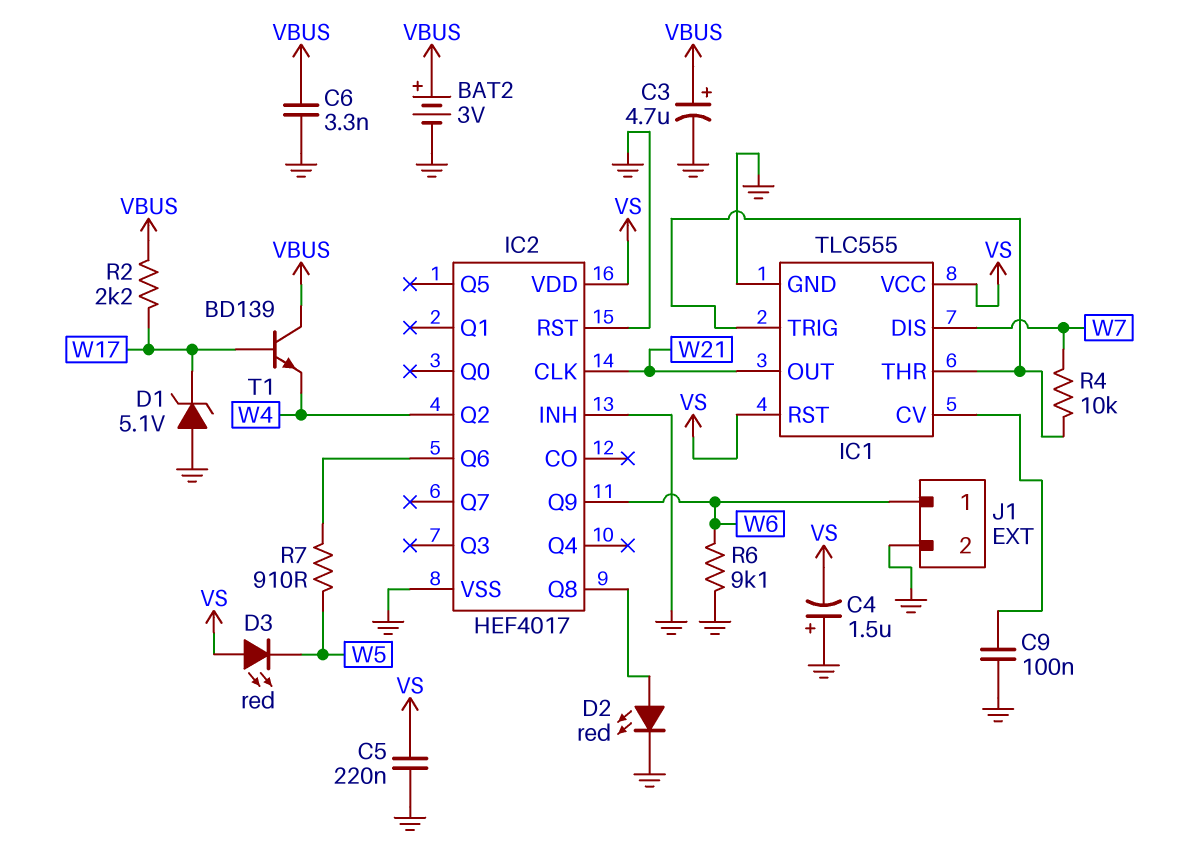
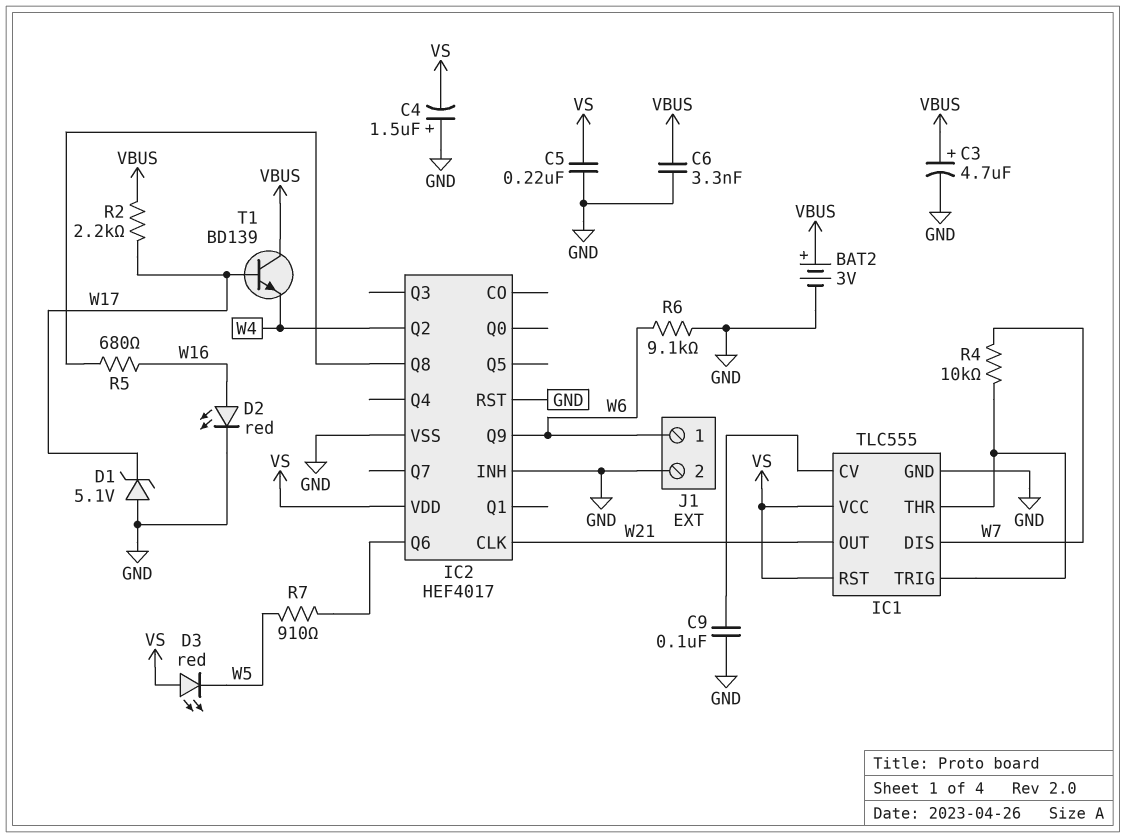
D2: LED red (A IC2/Q8, K GND) -> LED red (A W16, K GND)
R5: none -> 680 (IC2/Q8, W16)

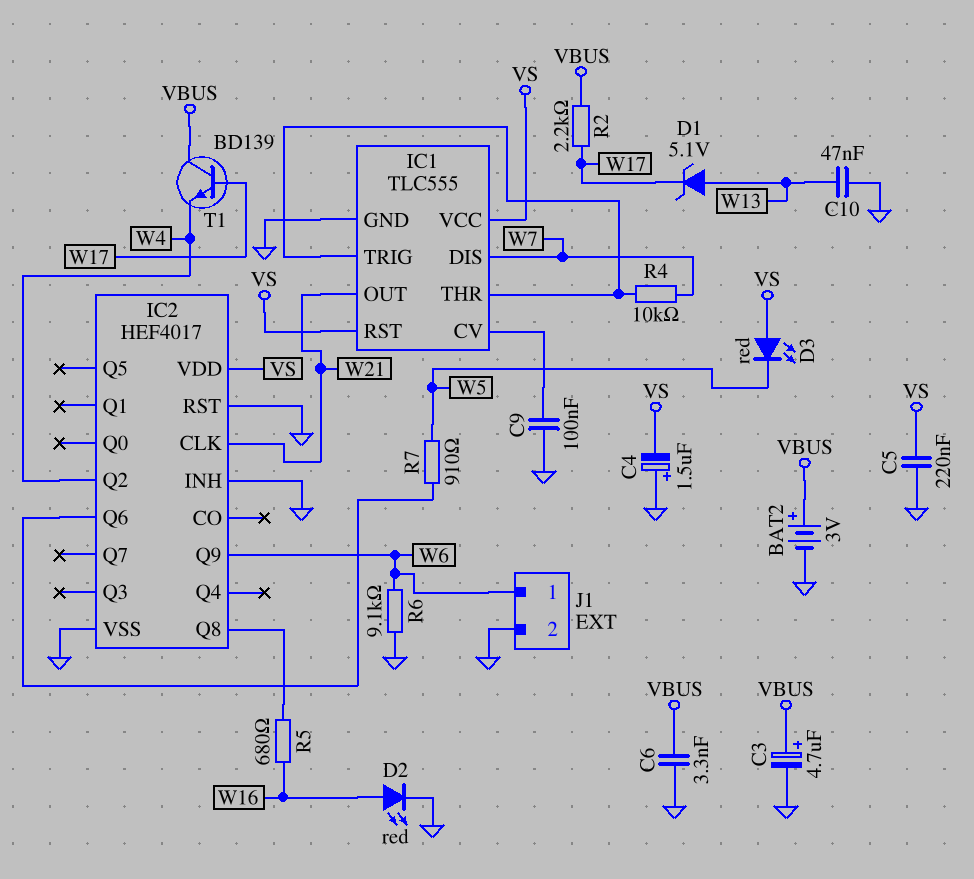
C10: none -> 47nF (GND, W13)
D1: zener 5.1V (A GND, K W17) -> zener 5.1V (A W13, K W17)

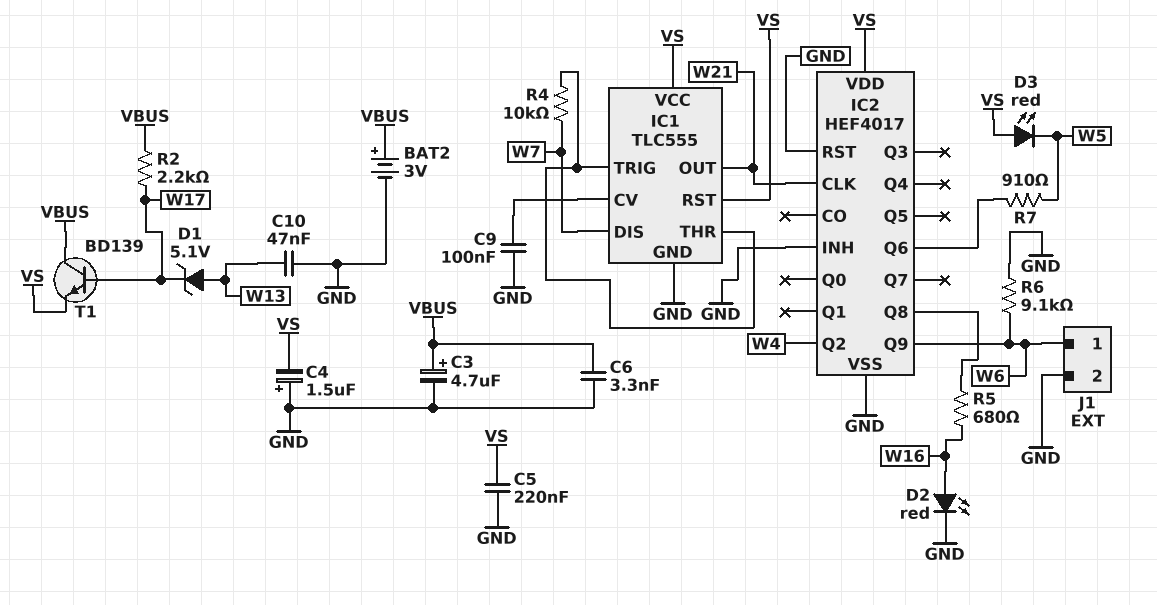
T1: NPN BD139 (B W17, C VBUS, E W4) -> NPN BD139 (B W17, C VBUS, E VS)

